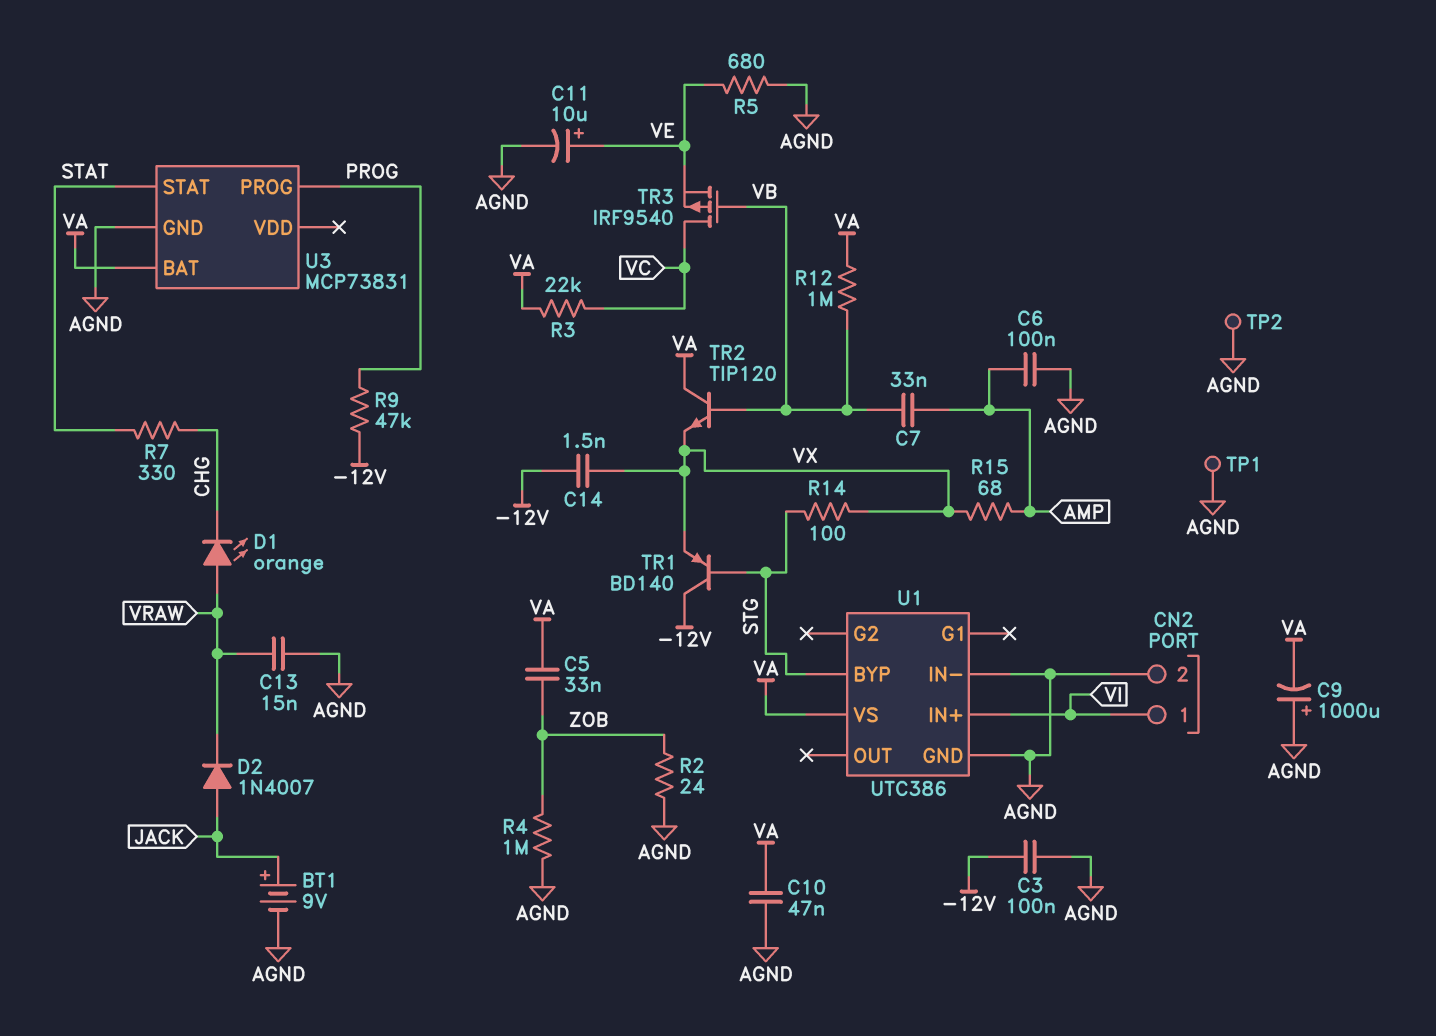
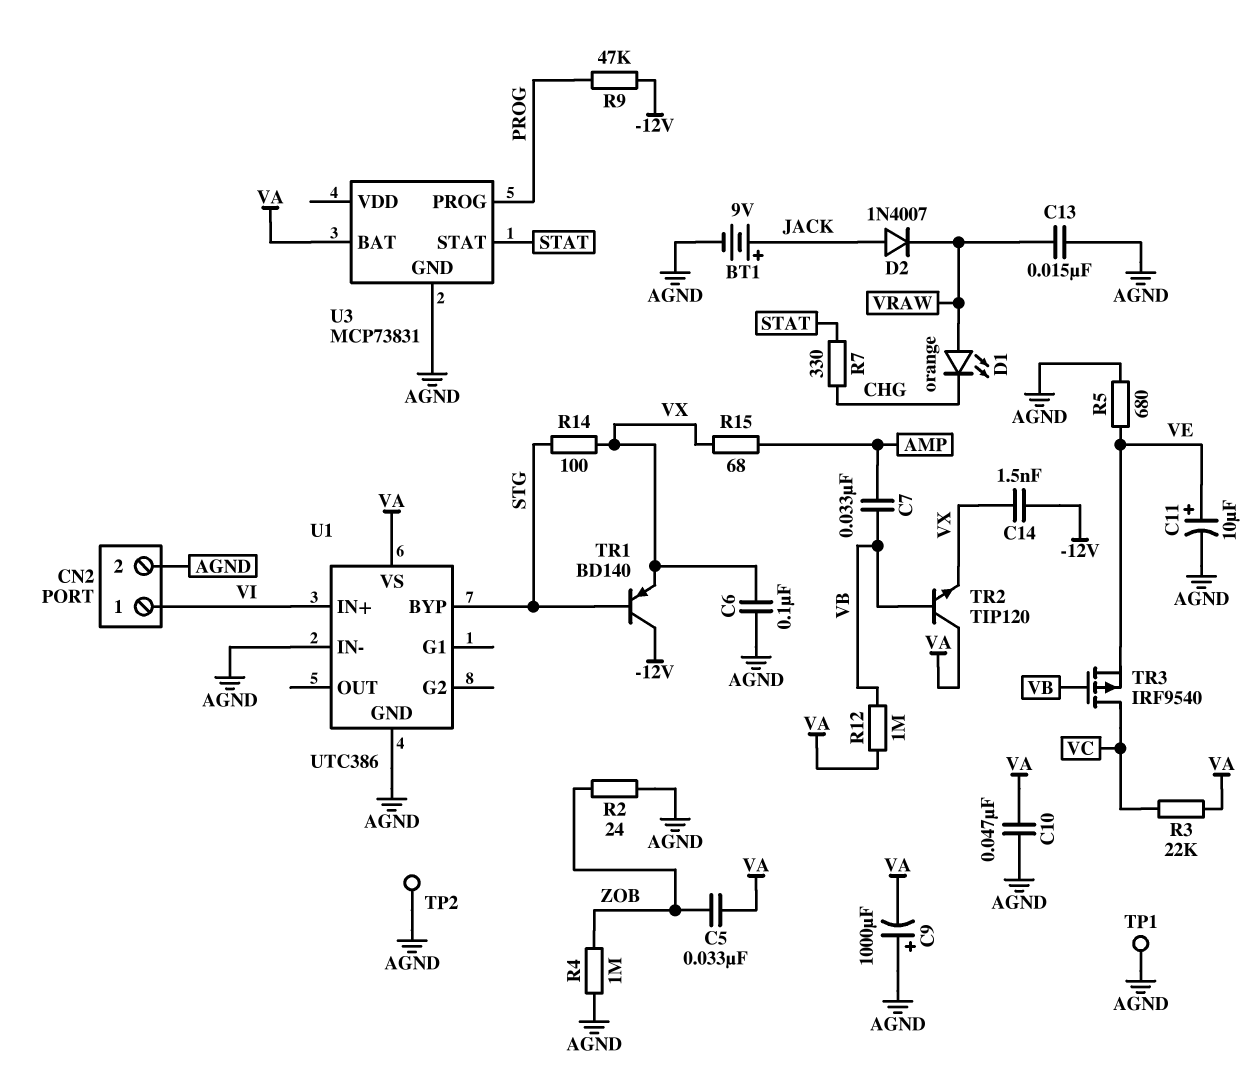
C3: 100nF (-12V, AGND) -> none
C6: 100nF (AGND, AMP) -> 100nF (AGND, VX)

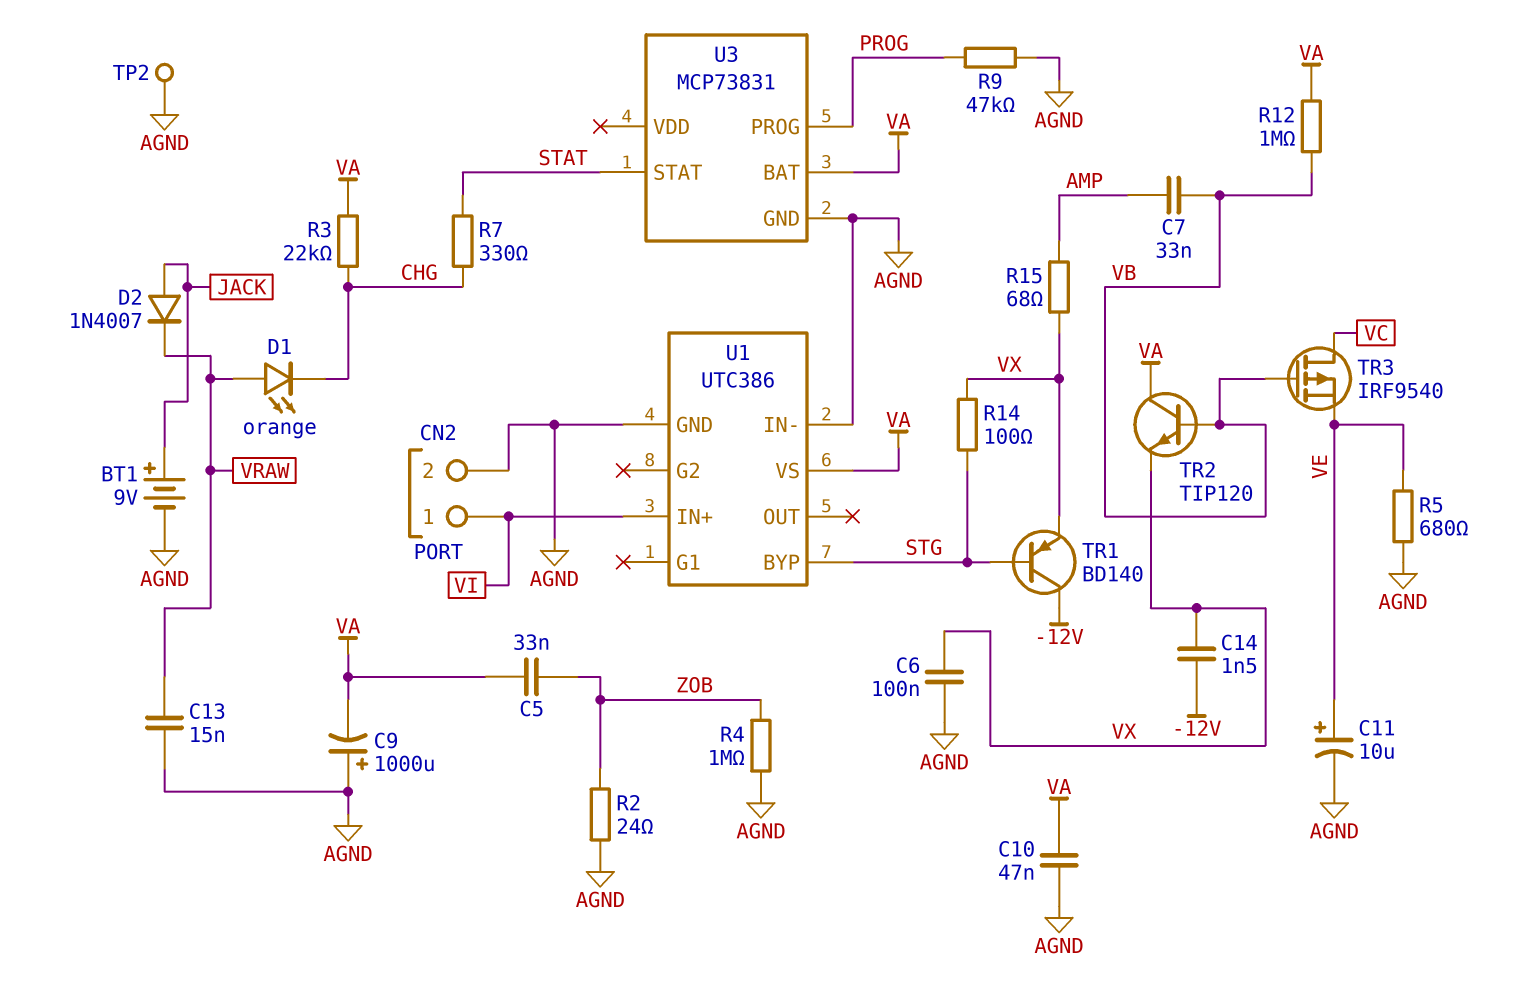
R3: 22k (VA, VC) -> 22k (CHG, VA)
R9: 47k (-12V, PROG) -> 47k (AGND, PROG)
TP1: test point (AGND) -> none

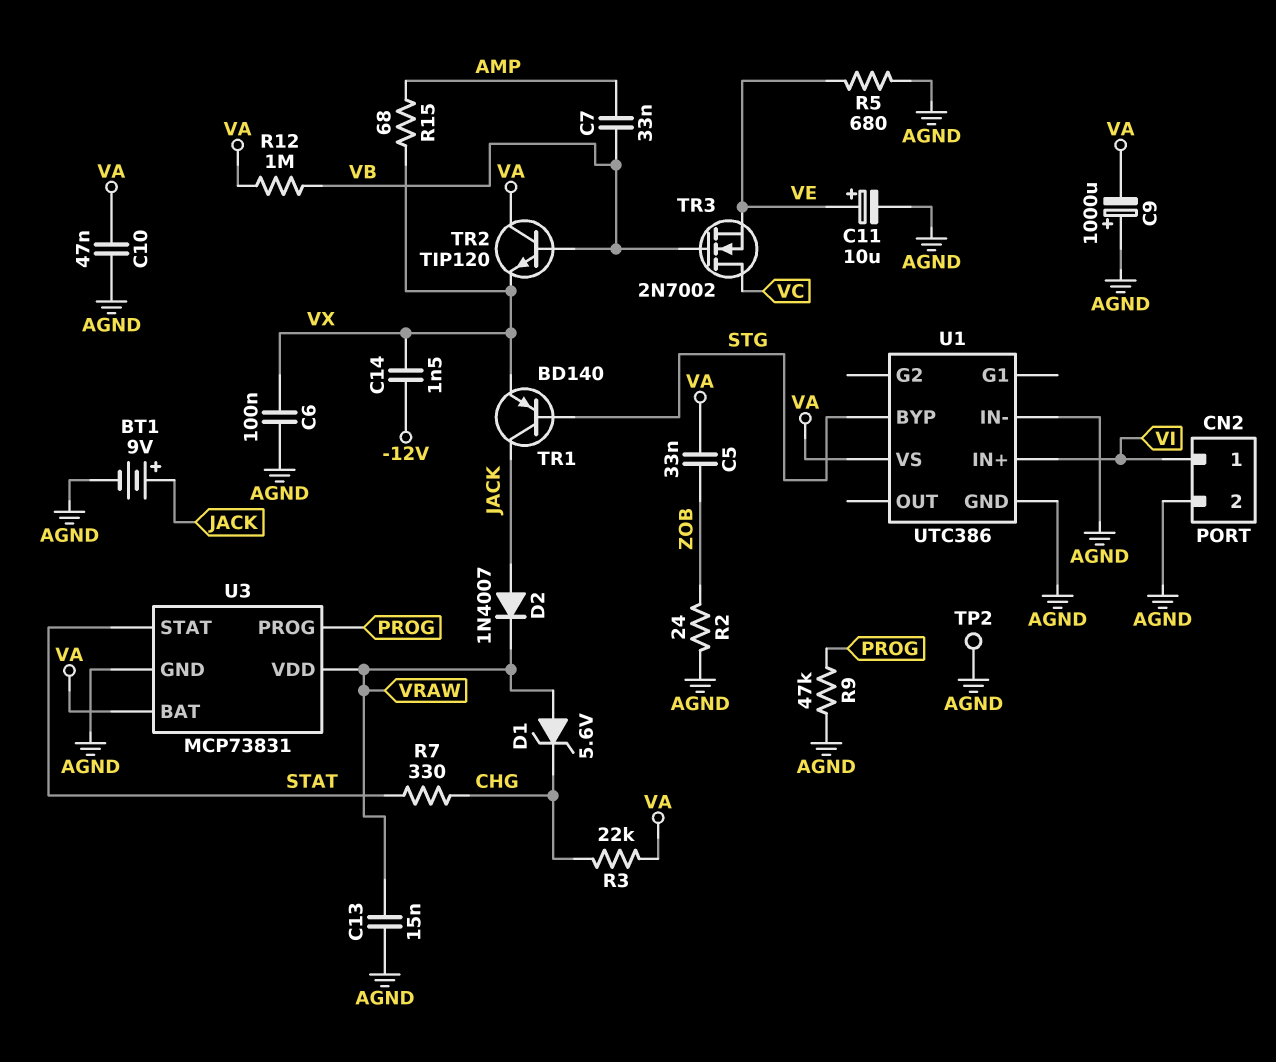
D1: LED orange (A VRAW, K CHG) -> zener 5.6V (A VRAW, K CHG)
R4: 1M (AGND, ZOB) -> none
R14: 100 (STG, VX) -> none
TR1: PNP BD140 (B STG, C -12V, E VX) -> PNP BD140 (B STG, C JACK, E VX)
TR3: PMOS IRF9540 (G VB, D VC, S VE) -> NMOS 2N7002 (G VB, D VC, S VE)
U3 pin VDD: none -> VRAW

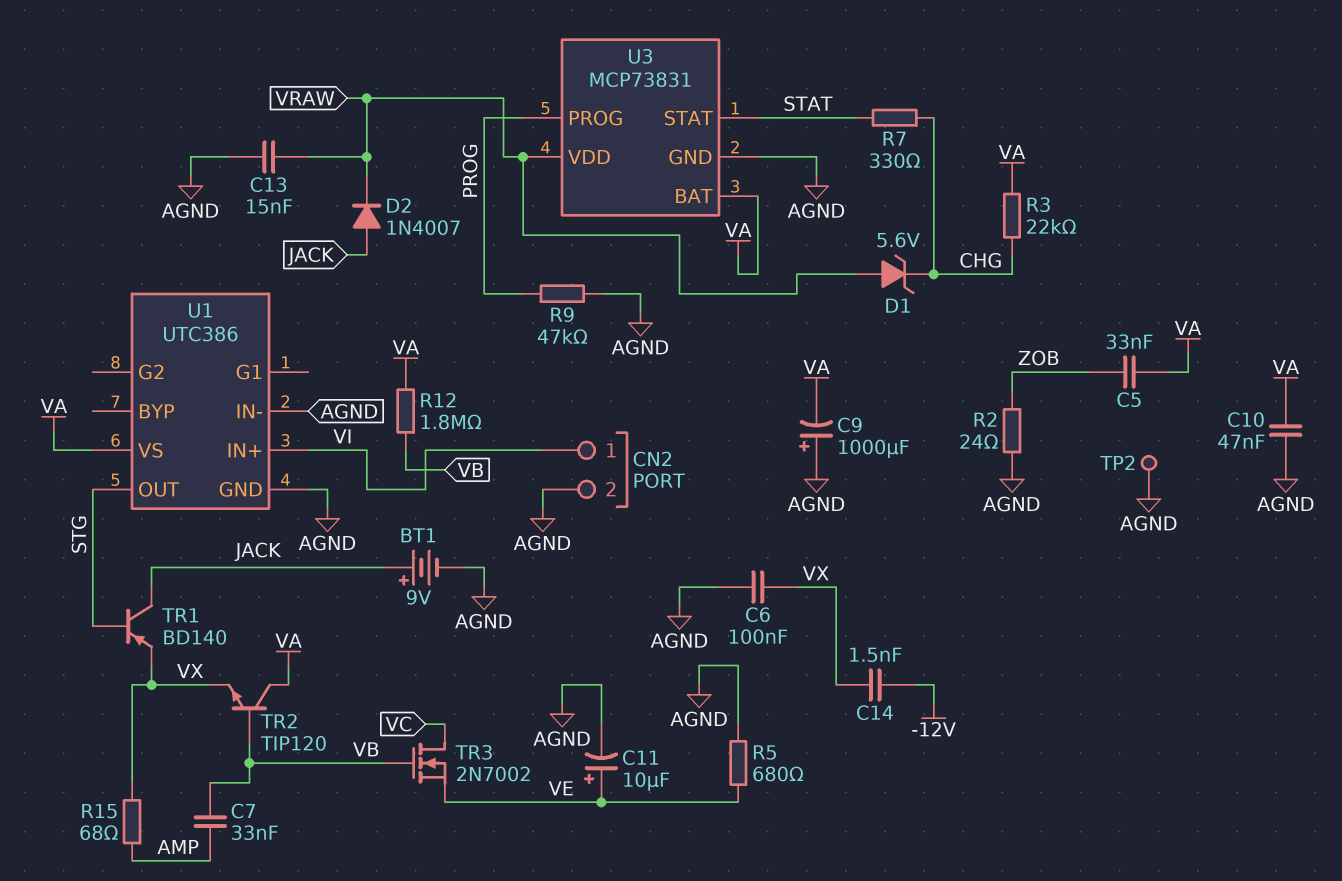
R12: 1M (VA, VB) -> 1.8M (VA, VB)
U1 pin BYP: STG -> none
U1 pin OUT: none -> STG

